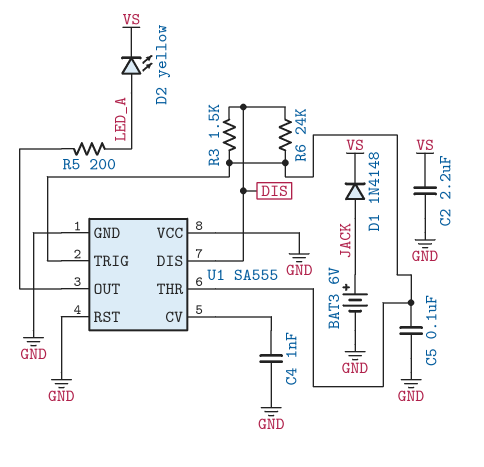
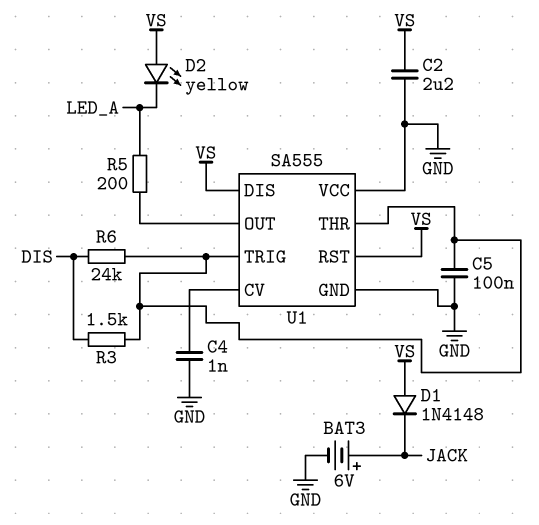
D1: diode 1N4148 (A JACK, K VS) -> diode 1N4148 (A VS, K JACK)
D2: LED yellow (A LED_A, K VS) -> LED yellow (A VS, K LED_A)
U1 pin DIS: DIS -> VS
U1 pin RST: GND -> VS

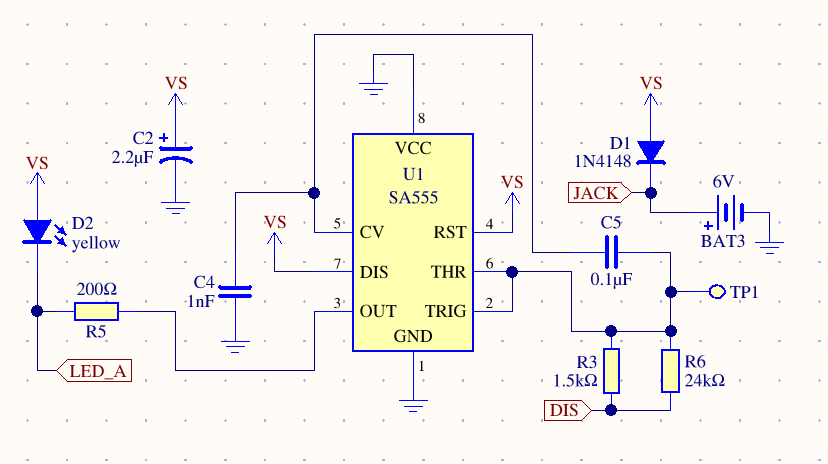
C2: 2.2uF (GND, VS) -> 2.2uF (plus VS, minus GND)
C5: 100nF (GND, U1/THR) -> 100nF (U1/CV, U1/THR)
TP1: none -> test point (U1/THR)

